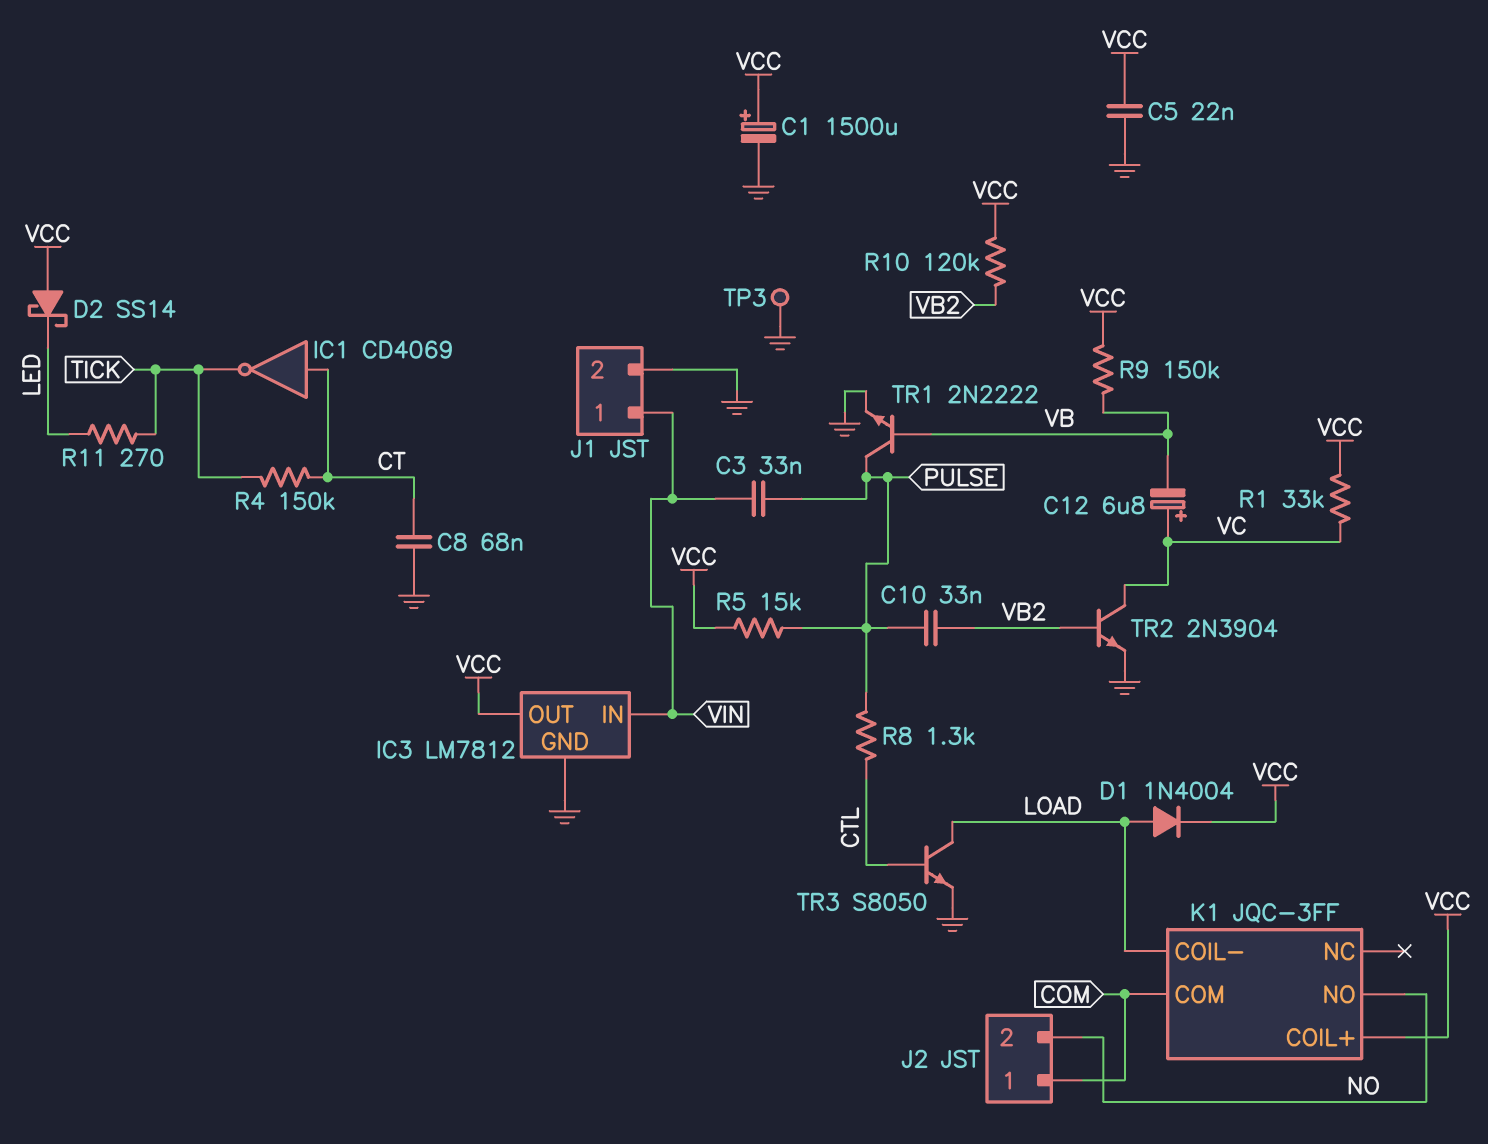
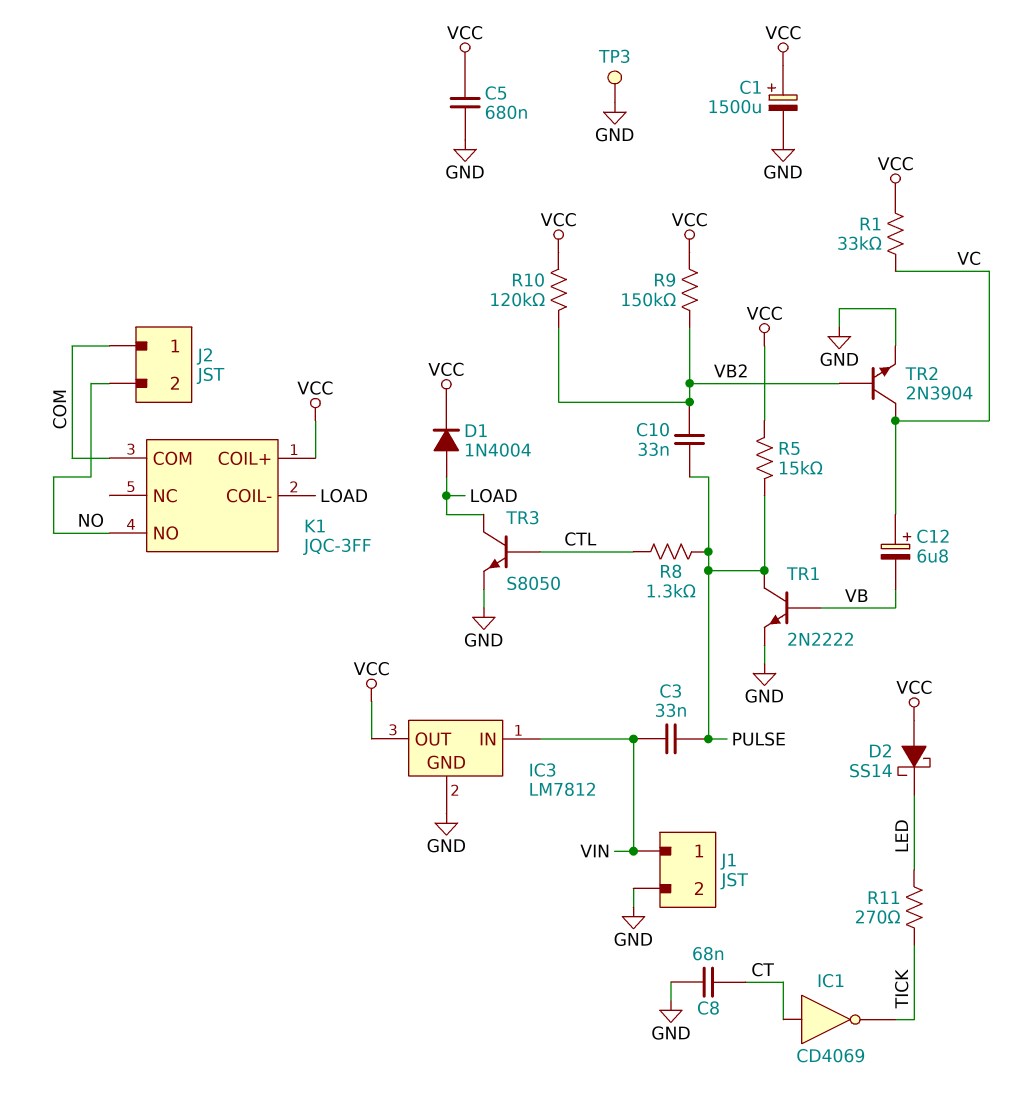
C5: 22nF (GND, VCC) -> 680nF (GND, VCC)
R4: 150k (CT, TICK) -> none
R9: 150k (VB, VCC) -> 150k (VB2, VCC)

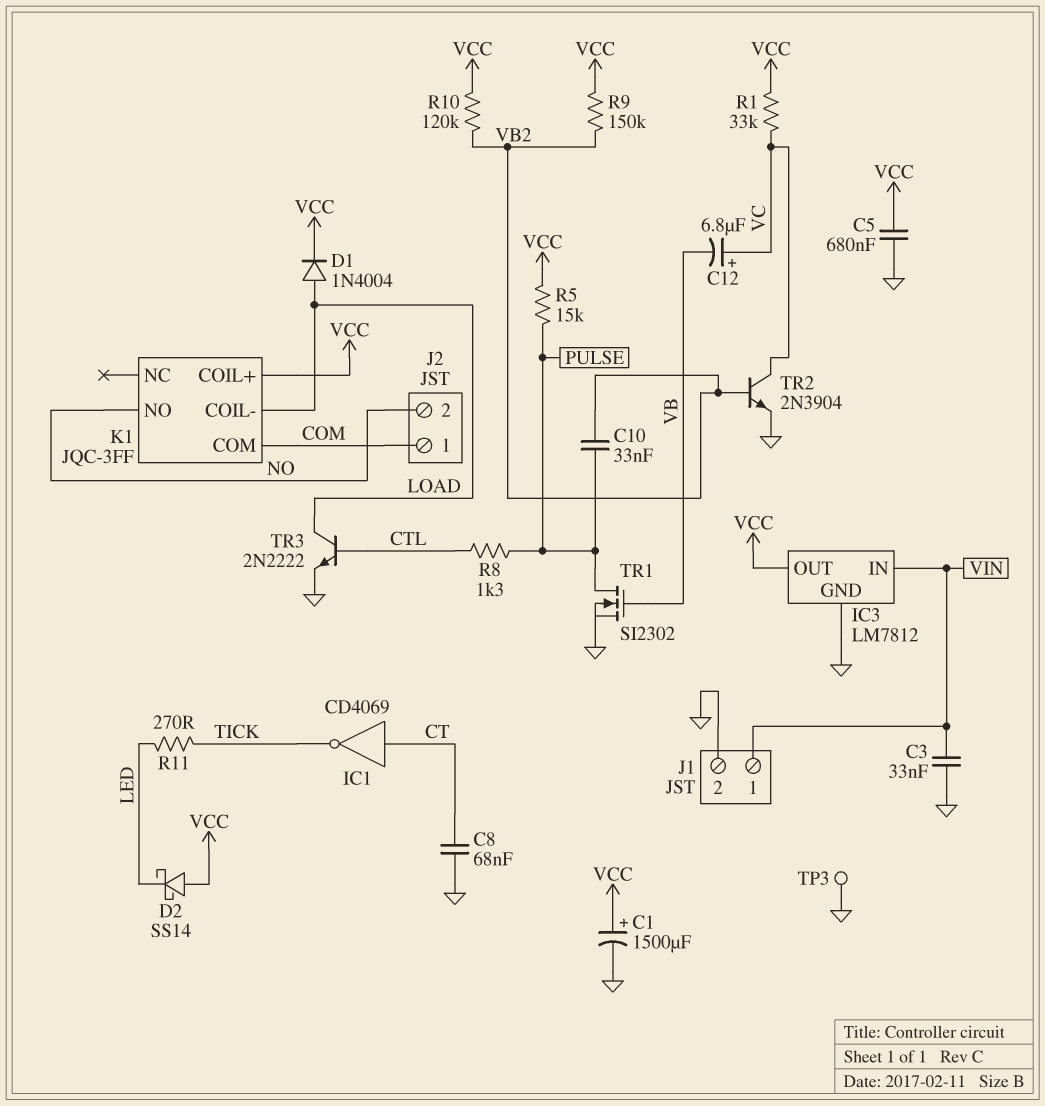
C3: 33nF (PULSE, VIN) -> 33nF (GND, VIN)
TR1: NPN 2N2222 (B VB, C PULSE, E GND) -> NMOS SI2302 (G VB, D PULSE, S GND)
TR3: NPN S8050 (B CTL, C LOAD, E GND) -> NPN 2N2222 (B CTL, C LOAD, E GND)

